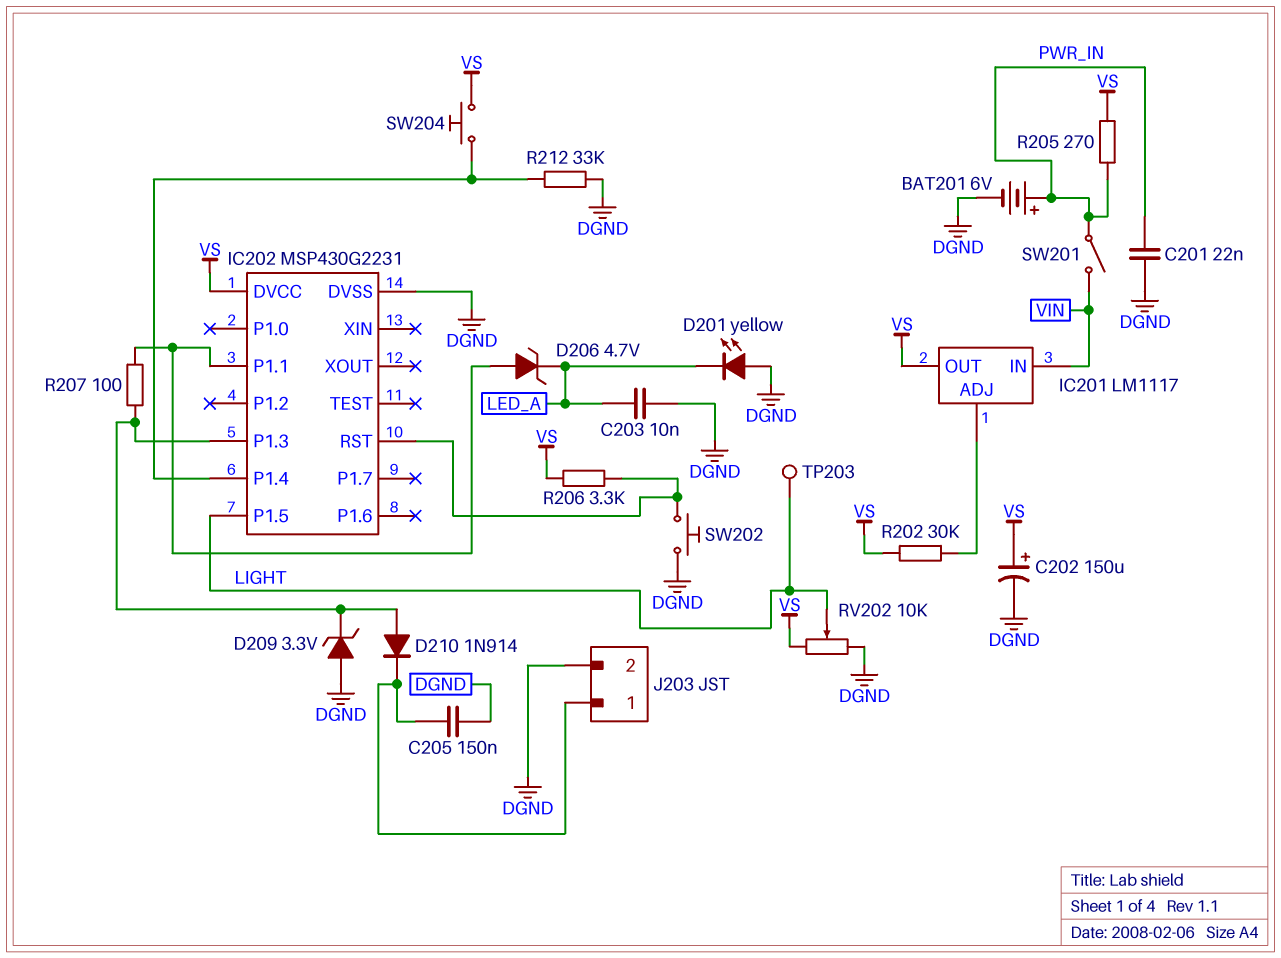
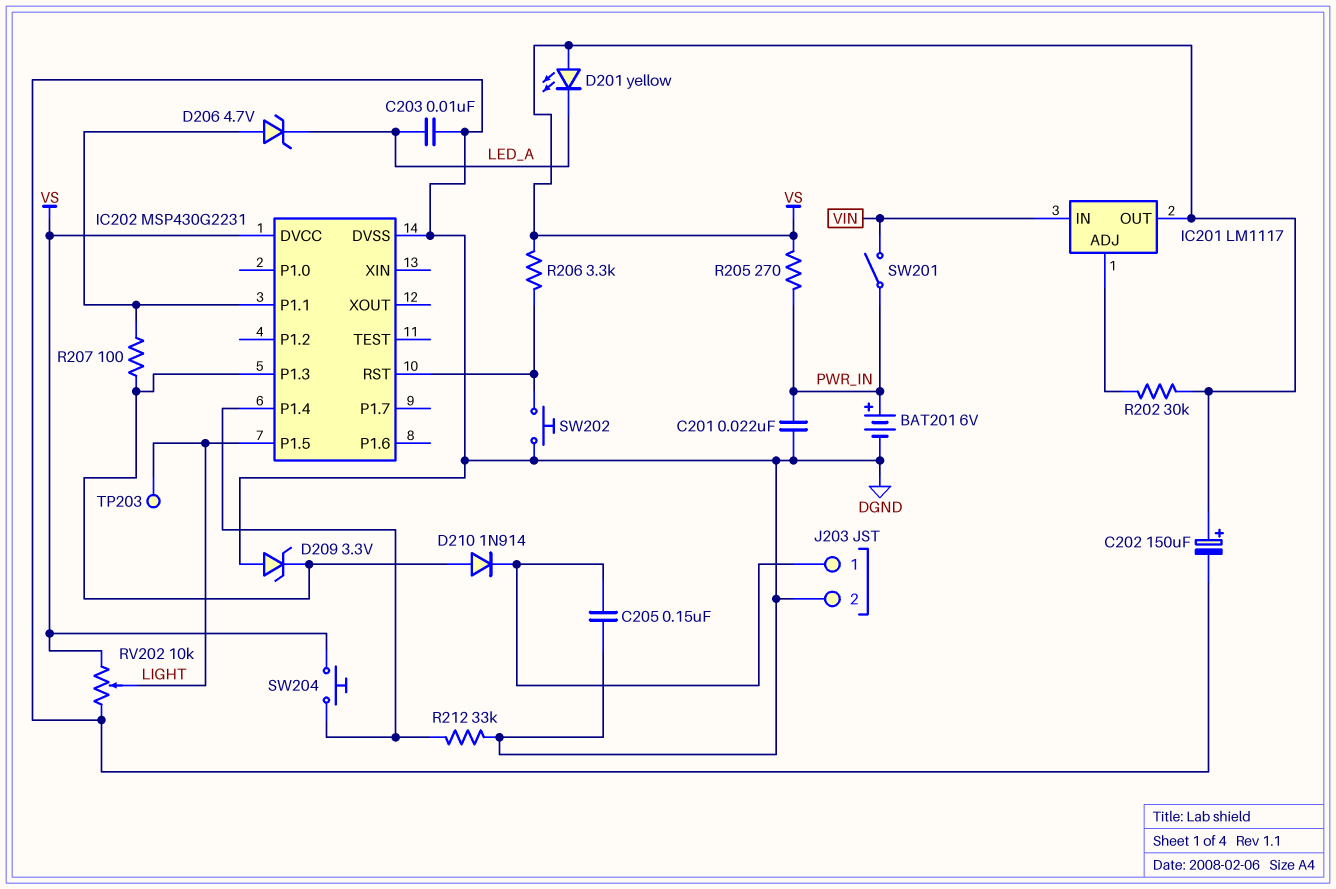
D201: LED yellow (A DGND, K LED_A) -> LED yellow (A VS, K LED_A)

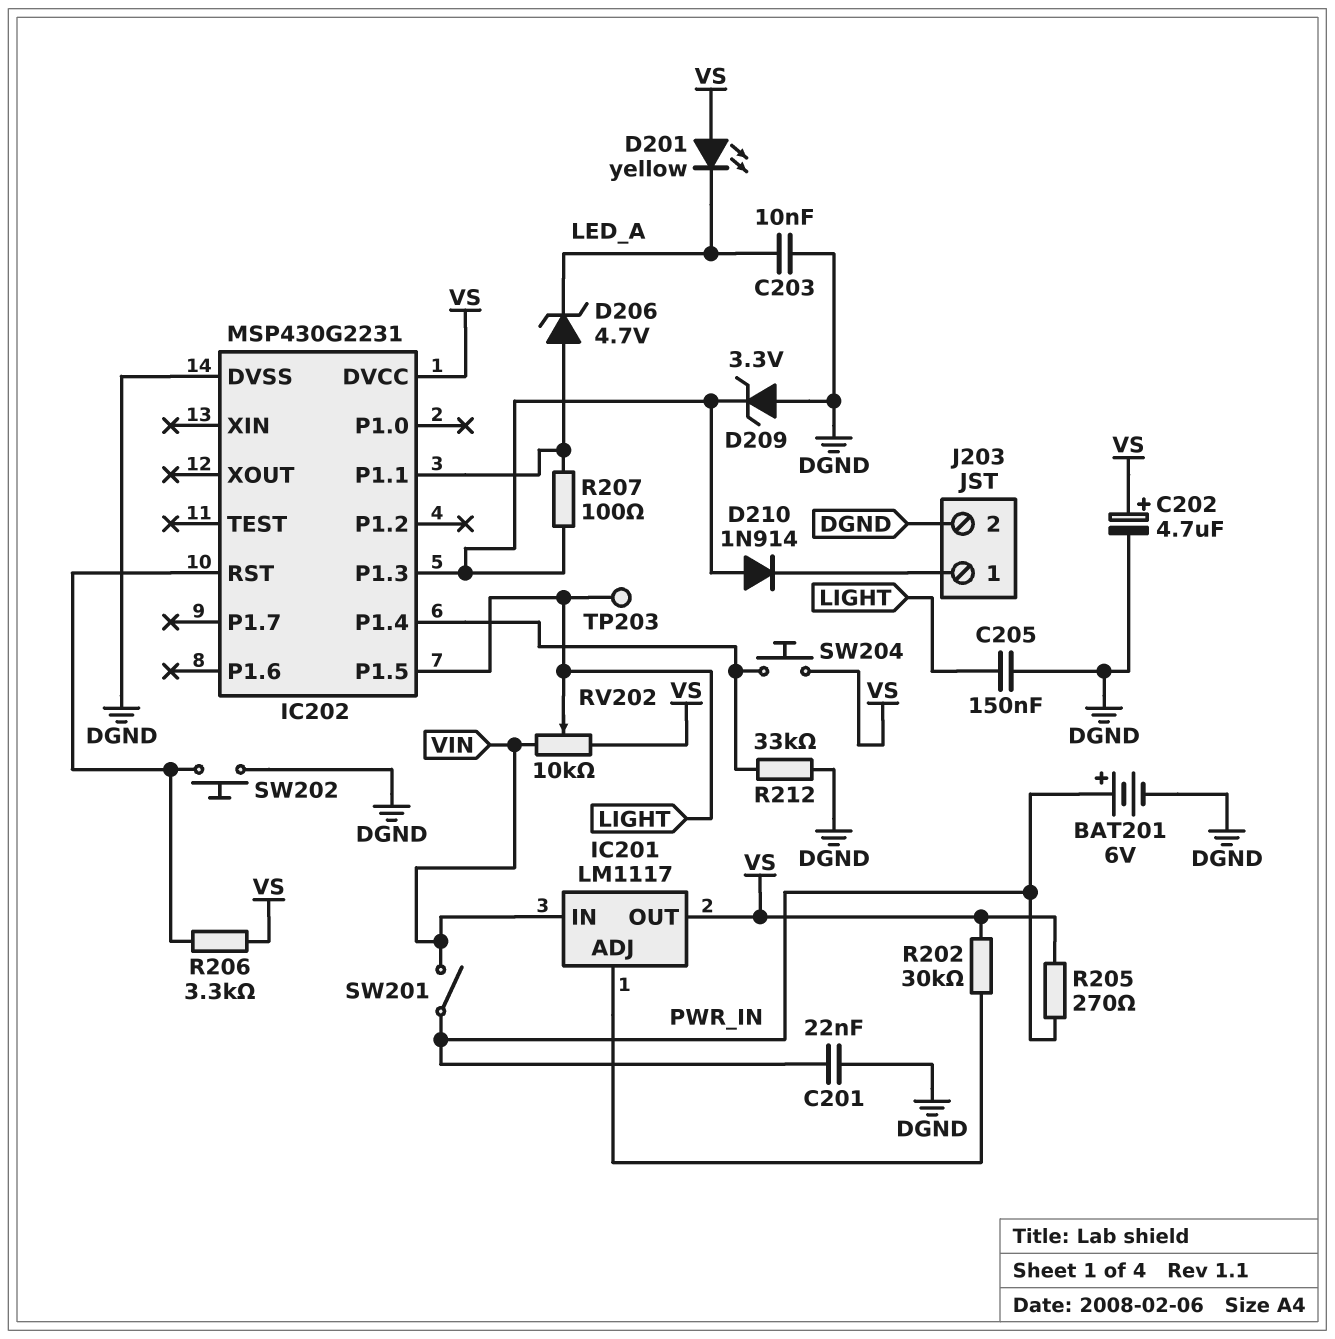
C202: 150uF (plus VS, minus DGND) -> 4.7uF (plus VS, minus DGND)
C205: 150nF (DGND, J203/1) -> 150nF (DGND, LIGHT)
RV202: 10k (DGND, VS, wiper LIGHT) -> 10k (VIN, VS, wiper LIGHT)

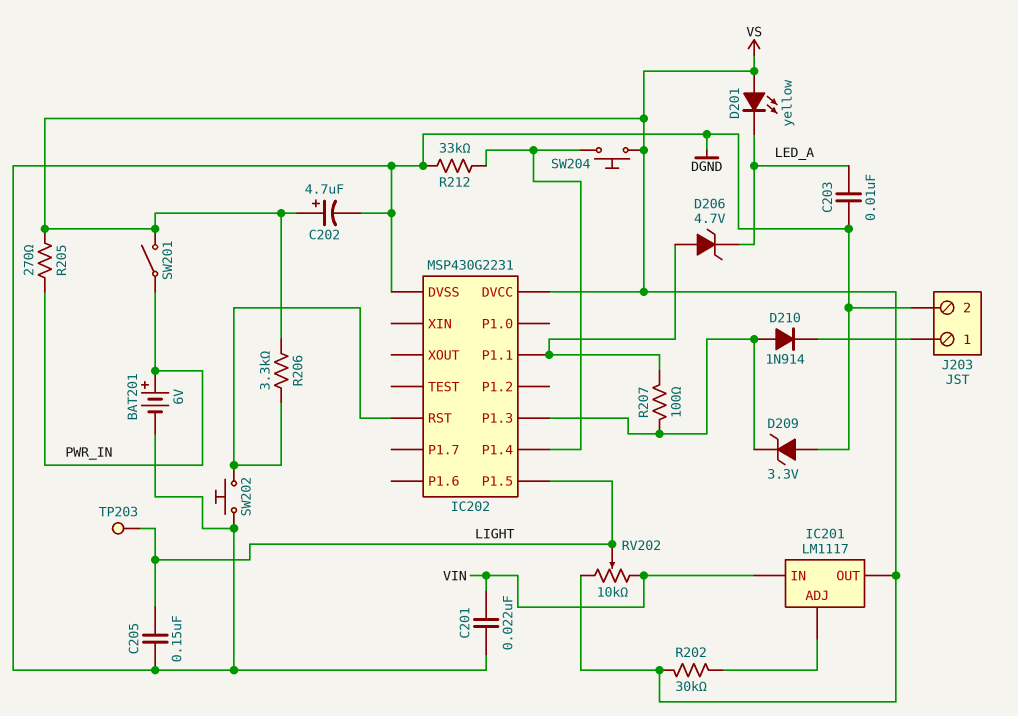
C201: 22nF (DGND, PWR_IN) -> 22nF (DGND, VIN)
SW201: switch (PWR_IN, VIN) -> switch (PWR_IN, VS)

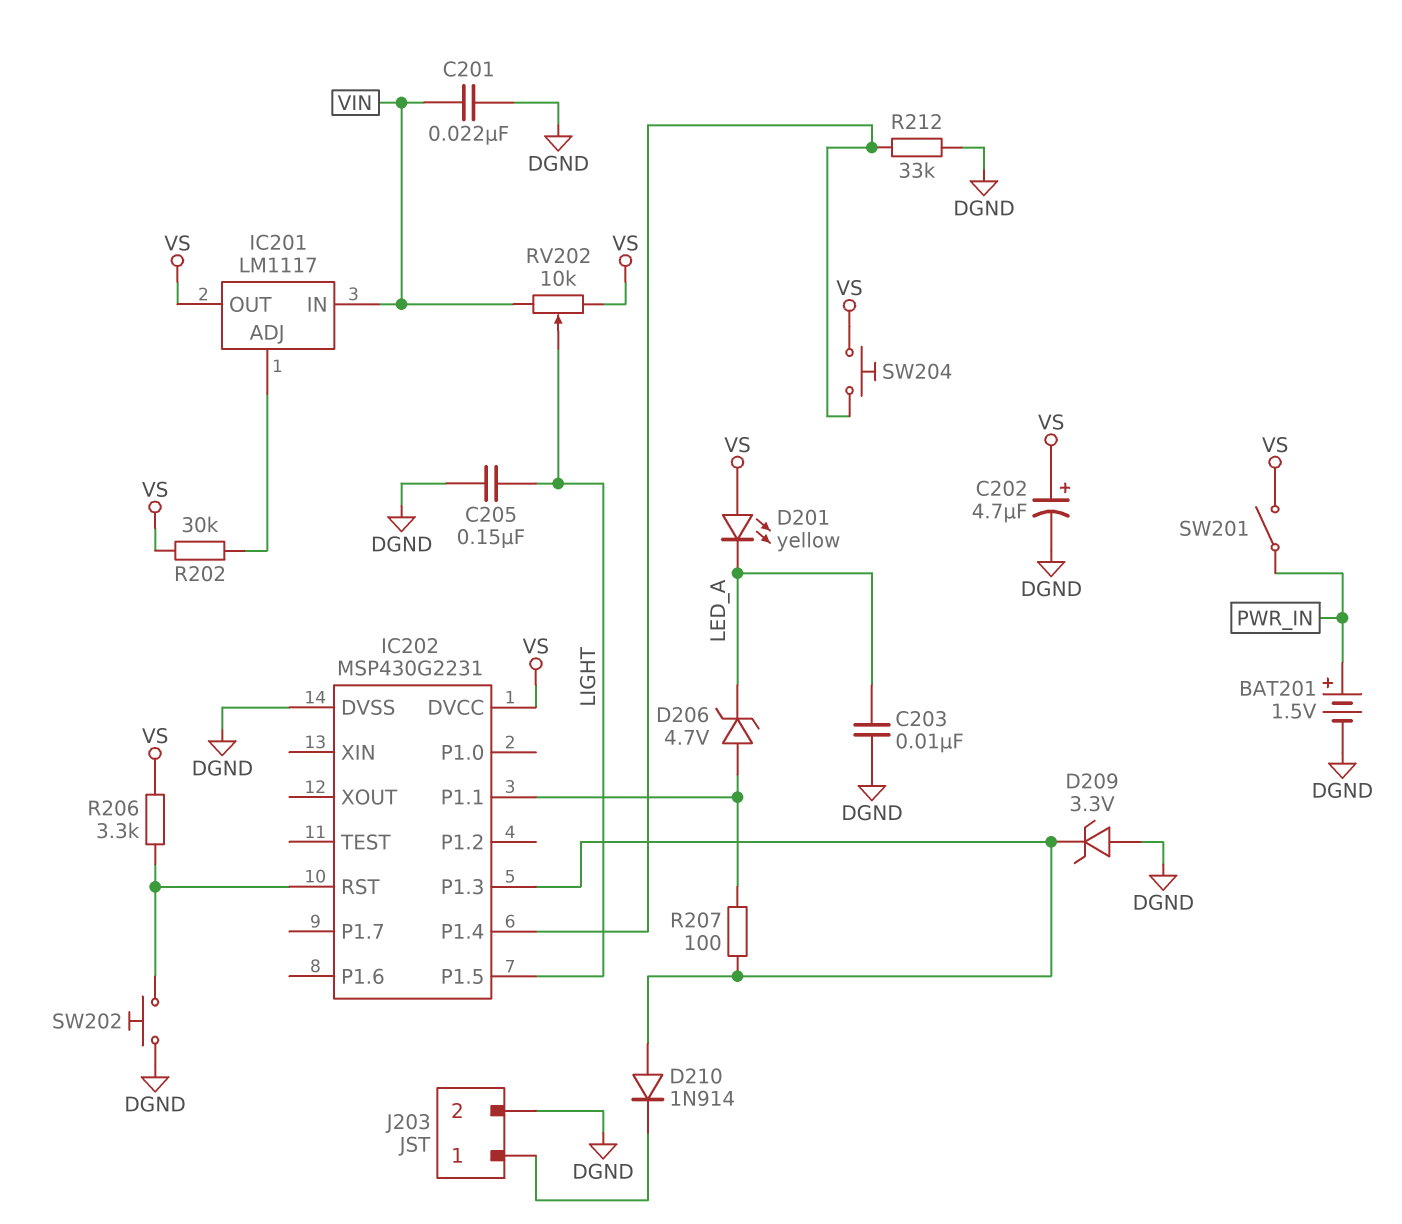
BAT201: 6V (plus PWR_IN, minus DGND) -> 1.5V (plus PWR_IN, minus DGND)
R205: 270 (PWR_IN, VS) -> none
TP203: test point (LIGHT) -> none

